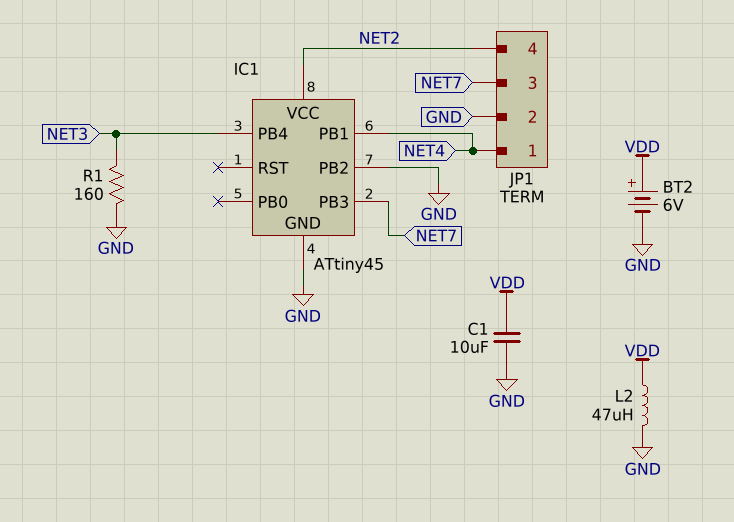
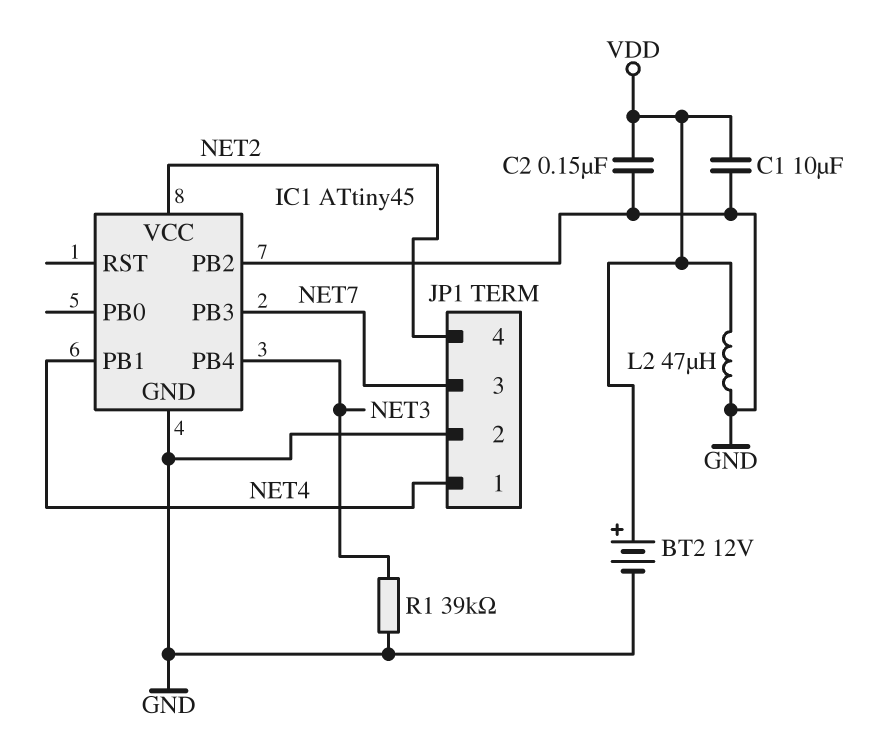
BT2: 6V (plus VDD, minus GND) -> 12V (plus VDD, minus GND)
C2: none -> 150nF (GND, VDD)
R1: 160 (GND, NET3) -> 39k (GND, NET3)

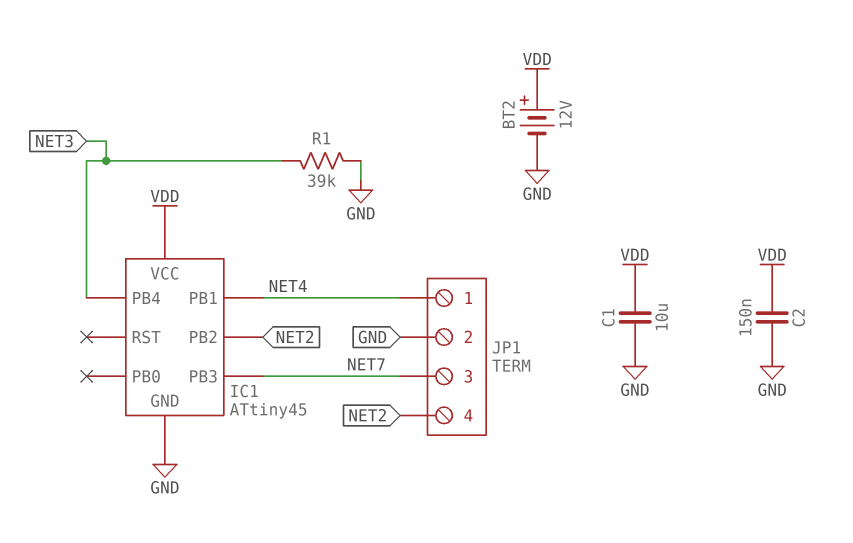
IC1 pin PB2: GND -> NET2
IC1 pin VCC: NET2 -> VDD
L2: 47uH (GND, VDD) -> none

